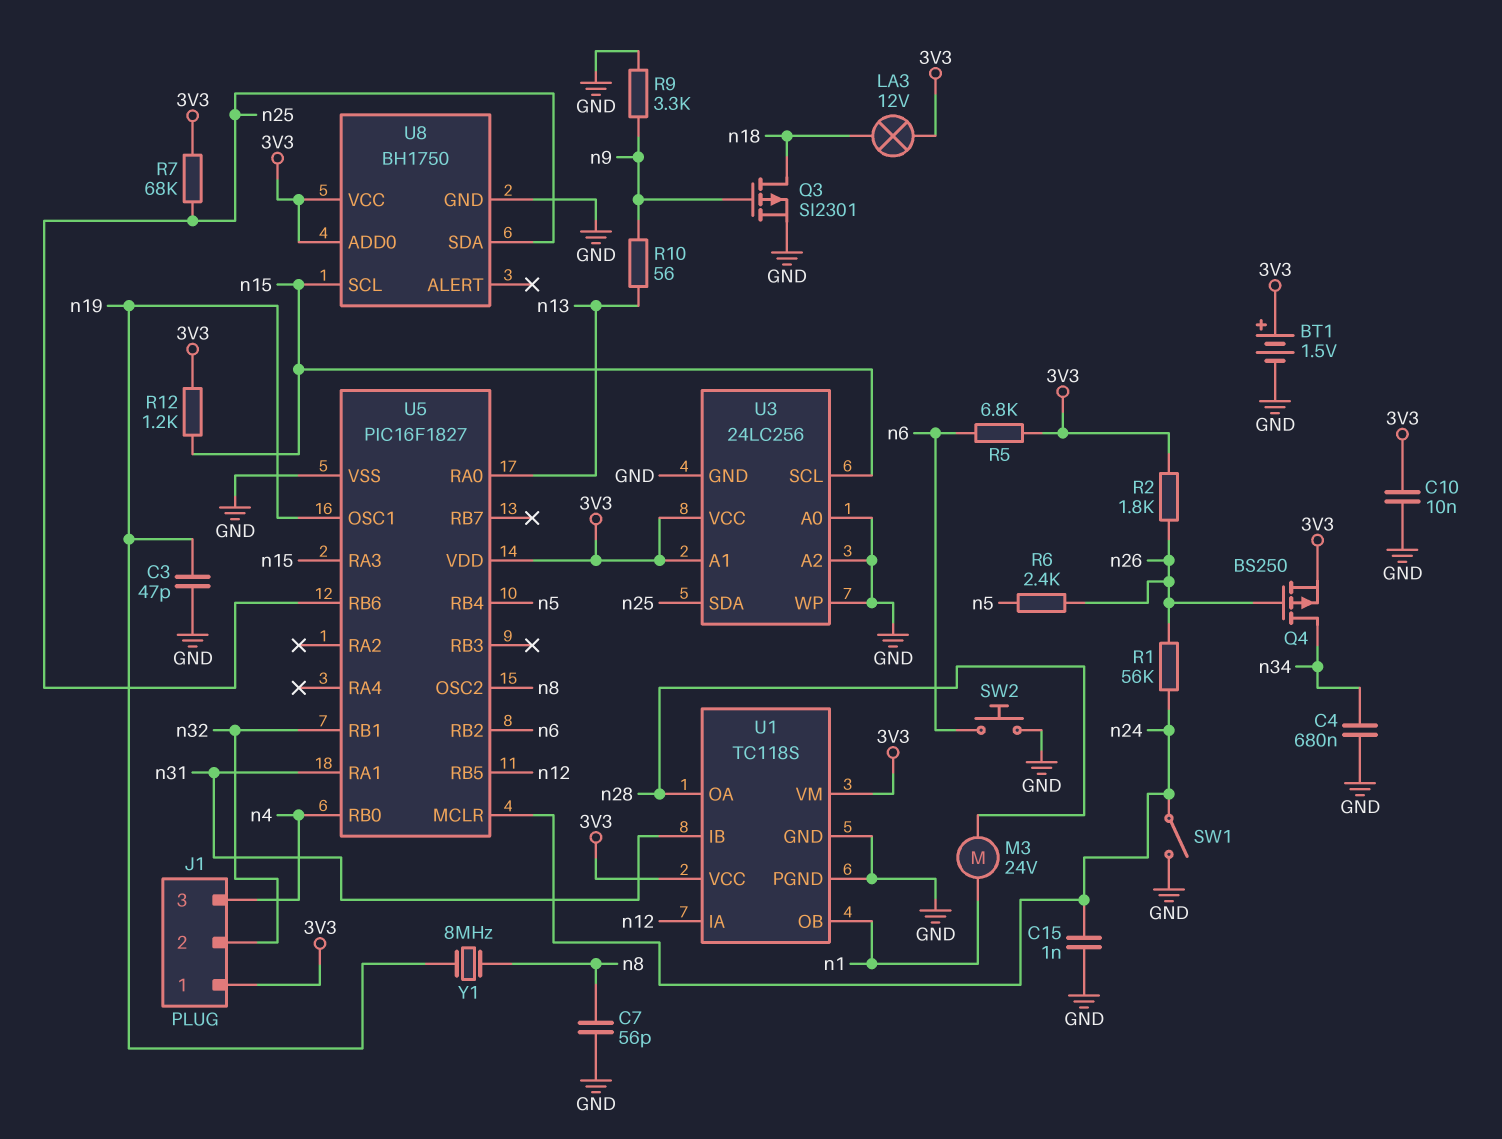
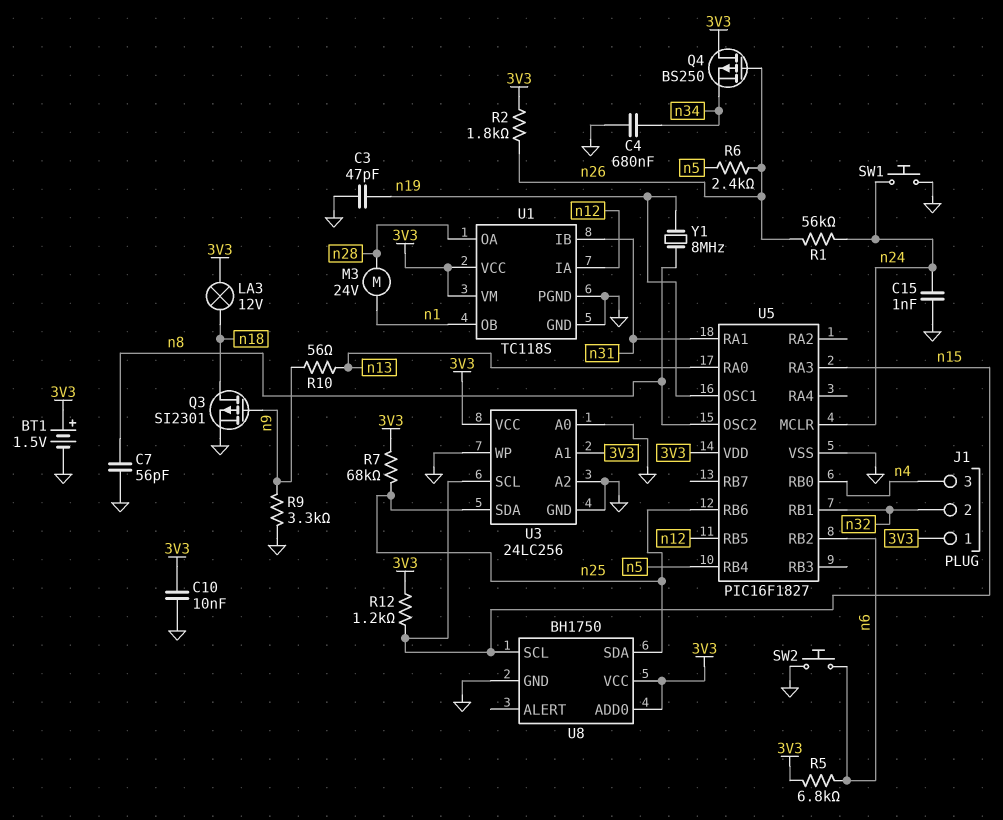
Q4: PMOS BS250 (G n26, D n34, S 3V3) -> PMOS BS250 (G n26, D 3V3, S n34)
SW1: switch (GND, n24) -> button (GND, n24)

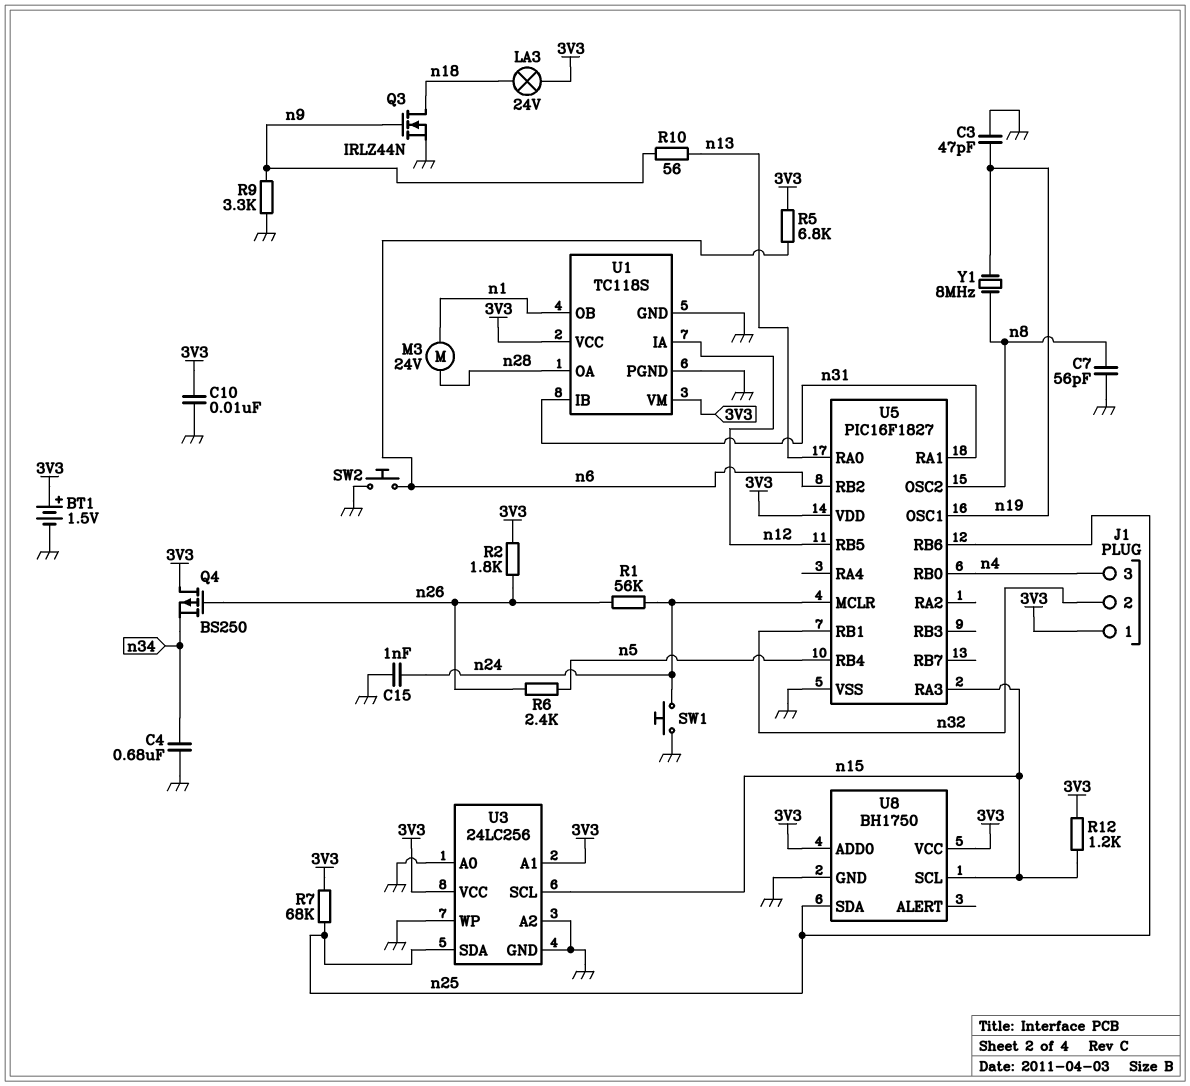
LA3: lamp 12V (3V3, n18) -> lamp 24V (3V3, n18)
Q3: PMOS SI2301 (G n9, D n18, S GND) -> NMOS IRLZ44N (G n9, D n18, S GND)

